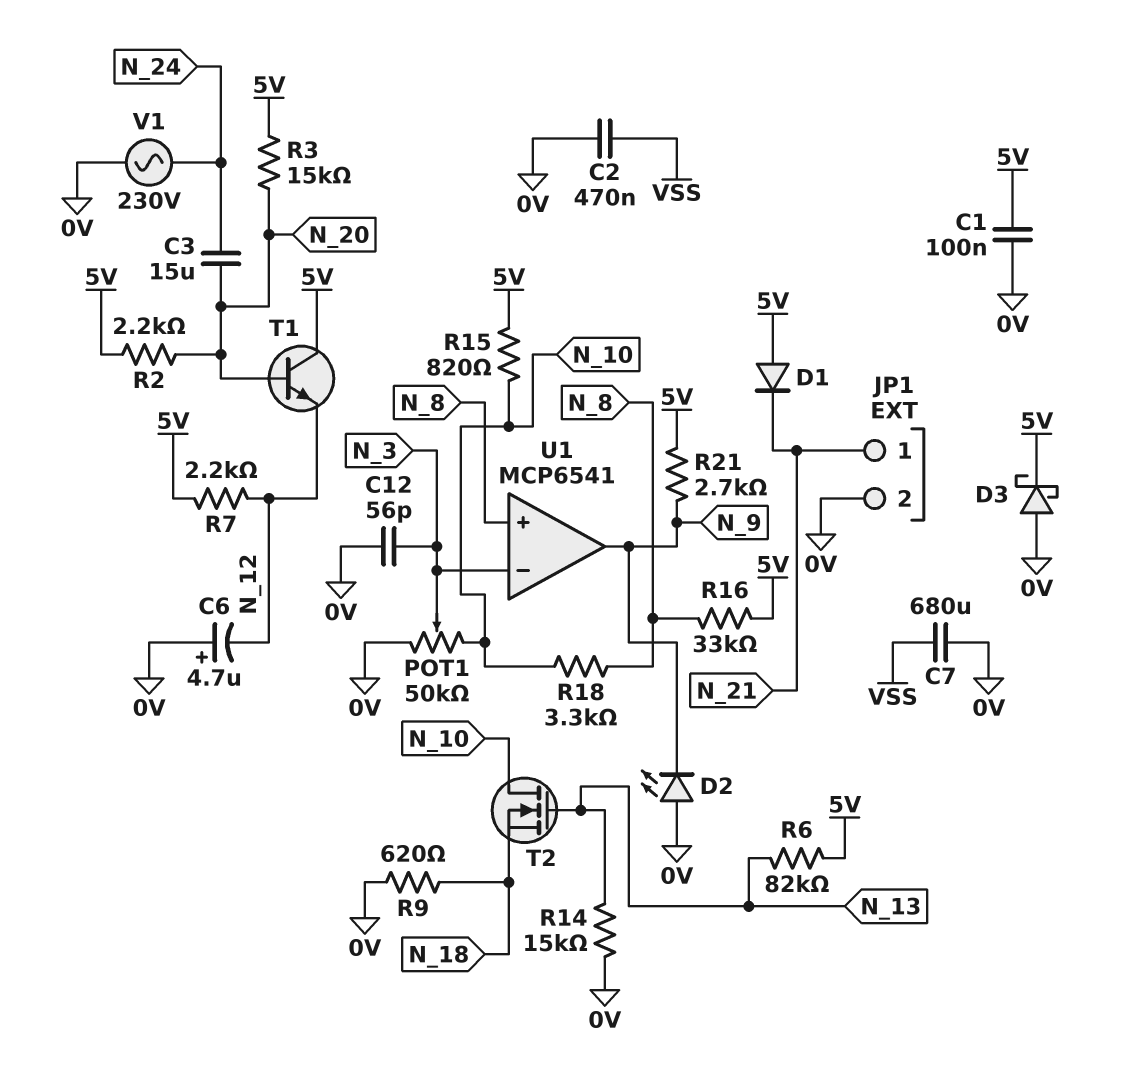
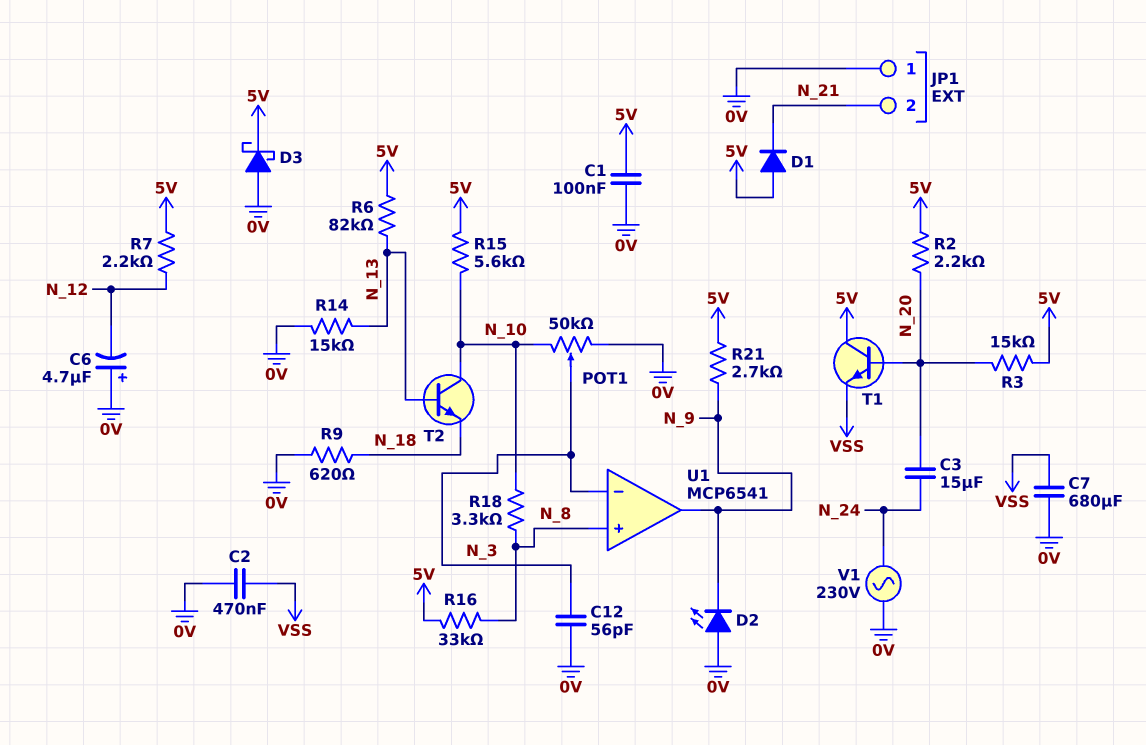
JP1 pin 1: N_21 -> 0V
JP1 pin 2: 0V -> N_21
R15: 820 (5V, N_10) -> 5.6k (5V, N_10)
T1: NPN (B N_20, C 5V, E N_12) -> NPN (B N_20, C 5V, E VSS)
T2: NMOS (G N_13, D N_10, S N_18) -> NPN (B N_13, C N_10, E N_18)

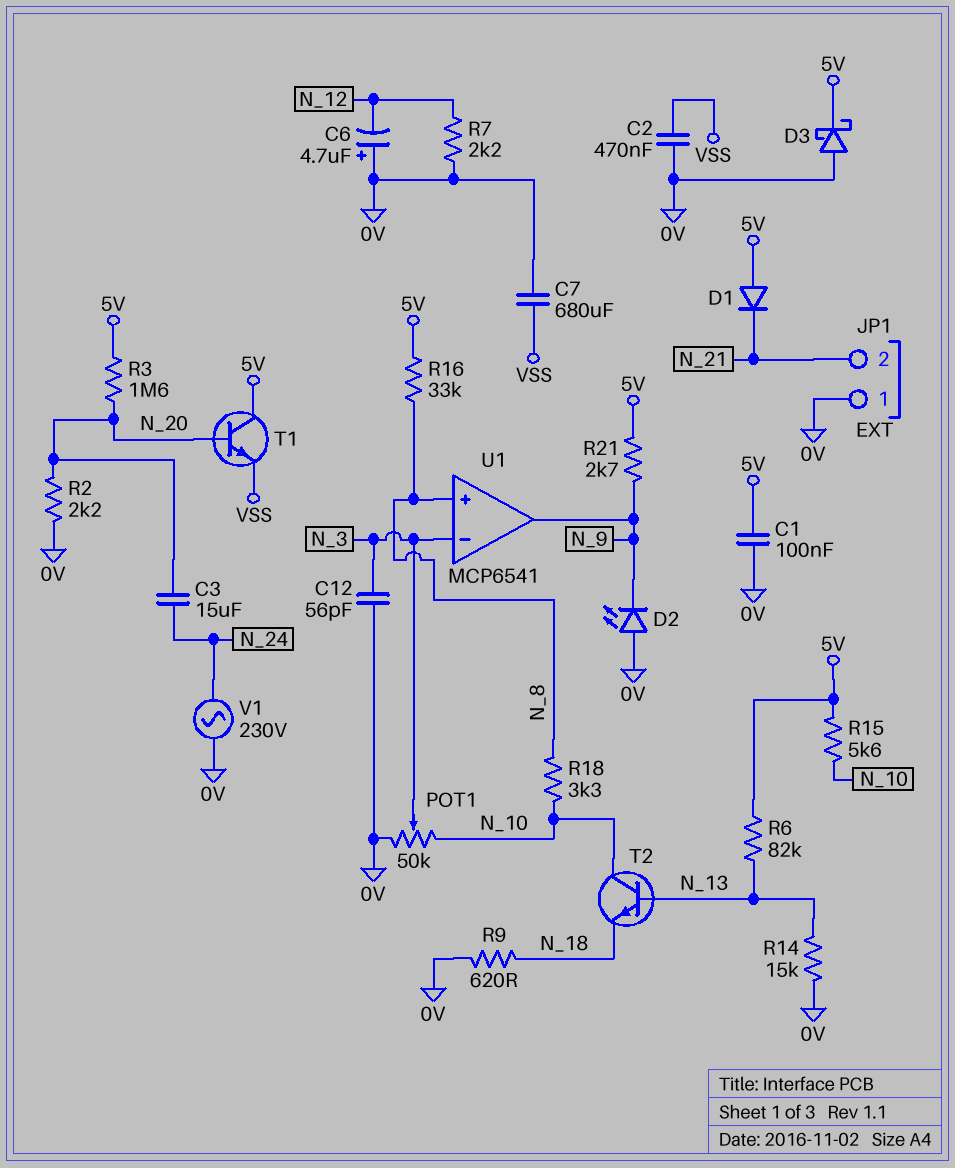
R2: 2.2k (5V, N_20) -> 2.2k (0V, N_20)
R3: 15k (5V, N_20) -> 1.6M (5V, N_20)
R7: 2.2k (5V, N_12) -> 2.2k (0V, N_12)

